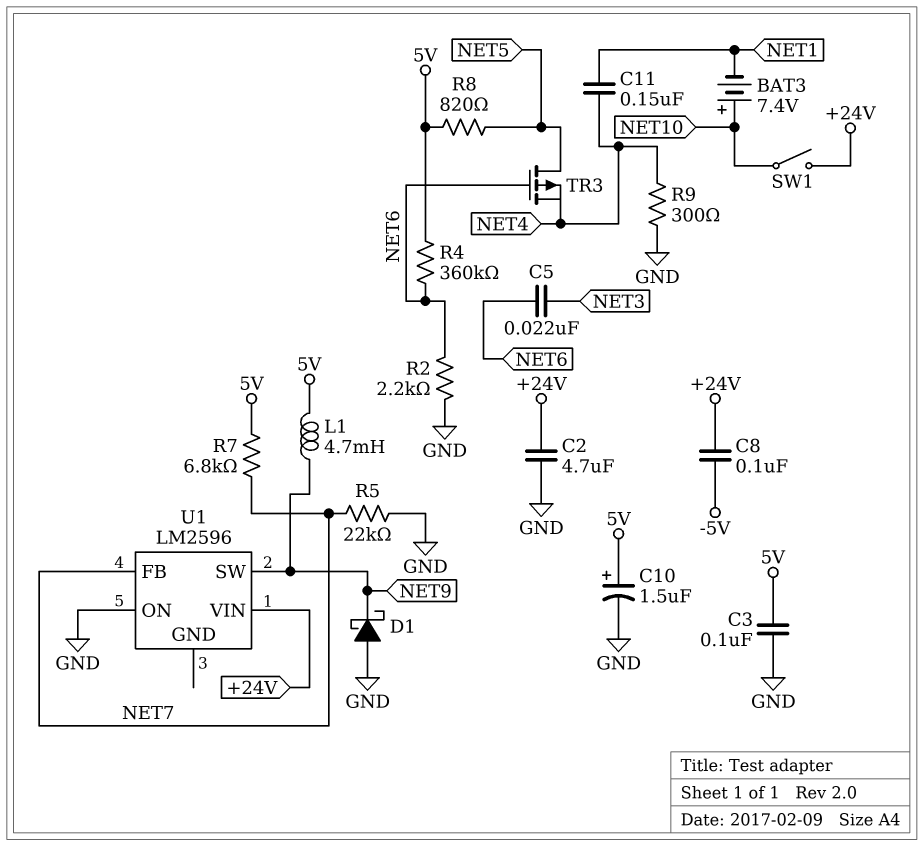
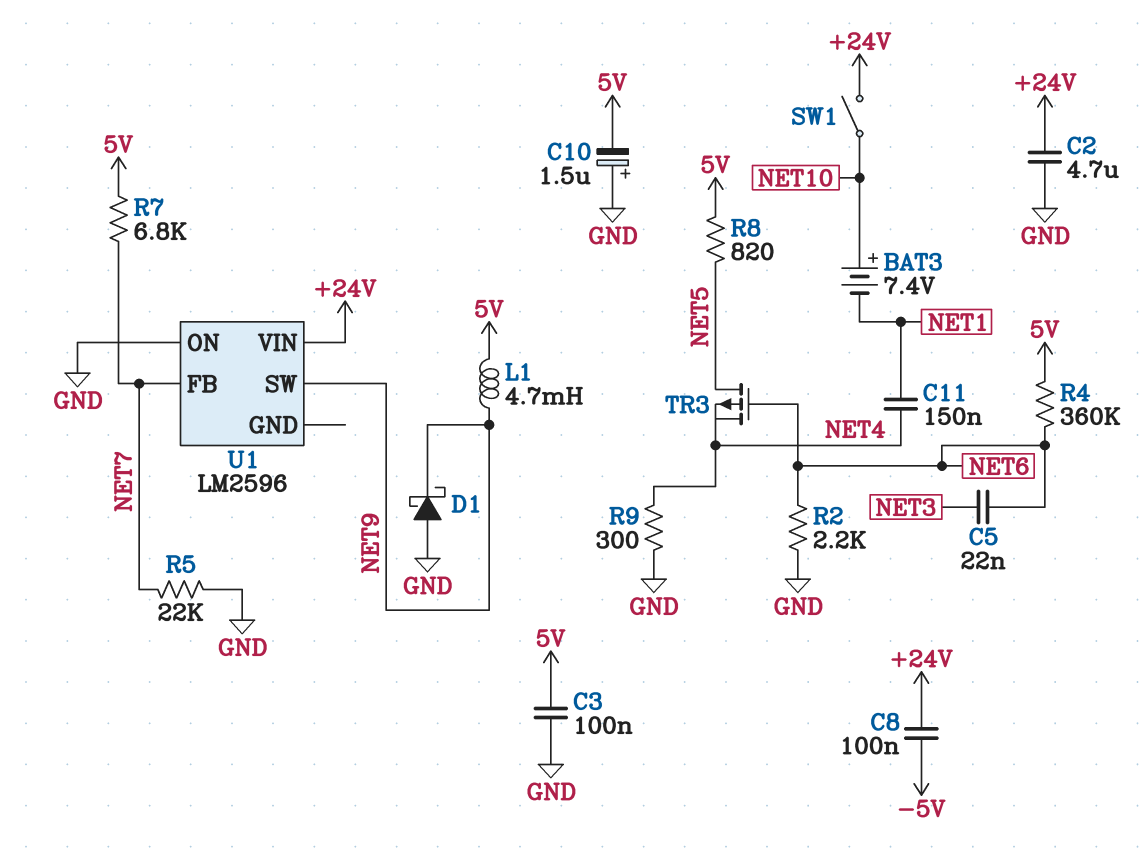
C10: 1.5uF (plus 5V, minus GND) -> 1.5uF (plus GND, minus 5V)

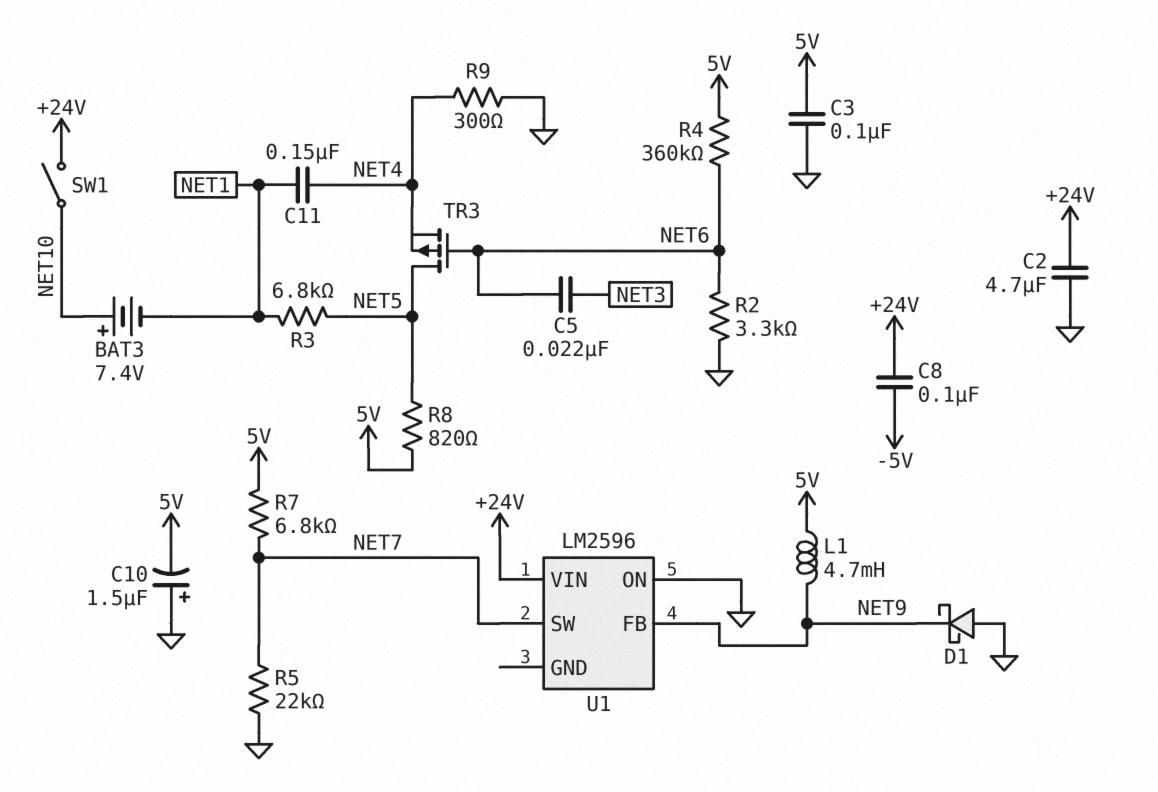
R2: 2.2k (GND, NET6) -> 3.3k (GND, NET6)
R3: none -> 6.8k (NET1, NET5)
U1 pin FB: NET7 -> NET9
U1 pin SW: NET9 -> NET7

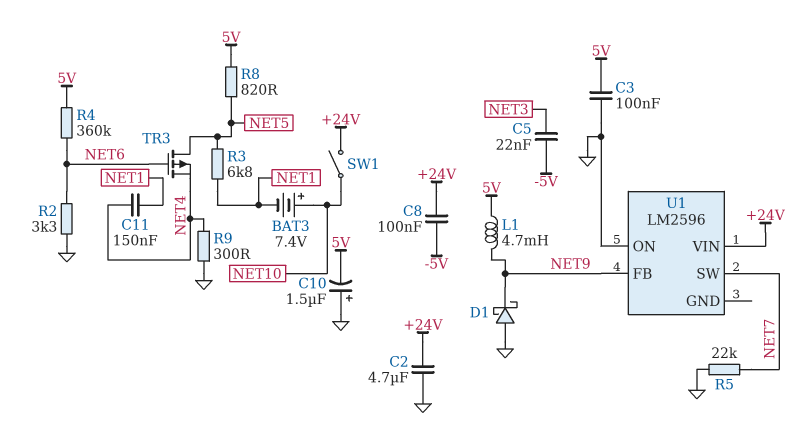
C5: 22nF (NET3, NET6) -> 22nF (-5V, NET3)
R7: 6.8k (5V, NET7) -> none

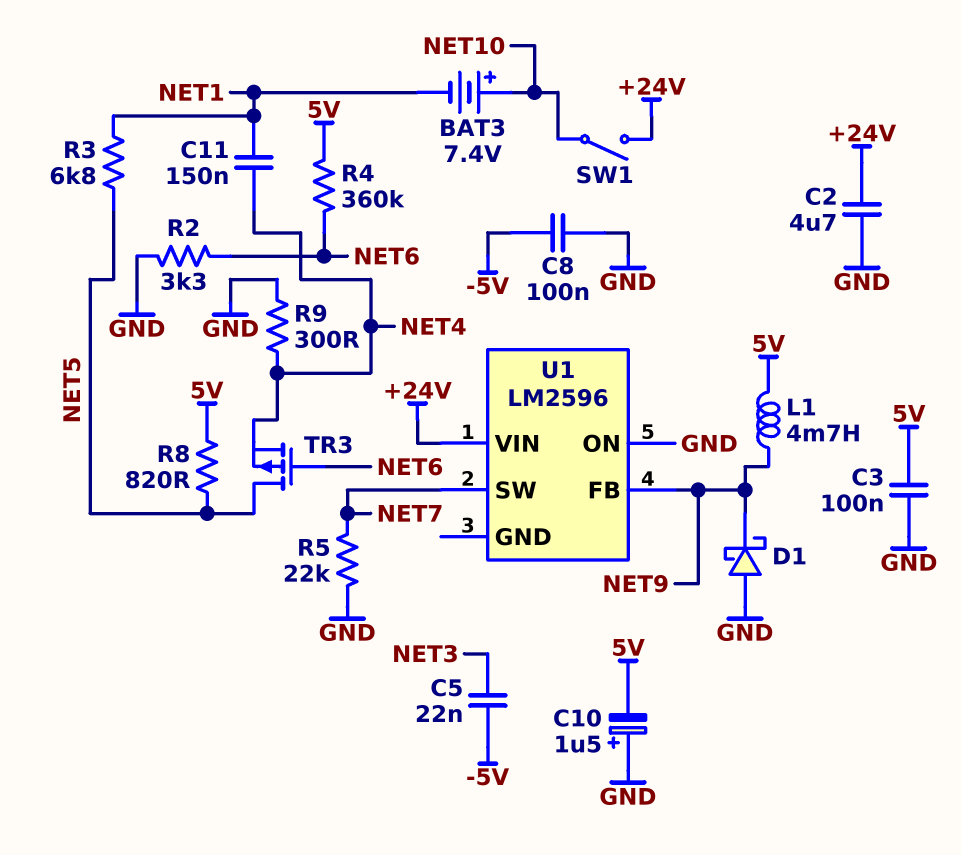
C8: 100nF (+24V, -5V) -> 100nF (-5V, GND)

